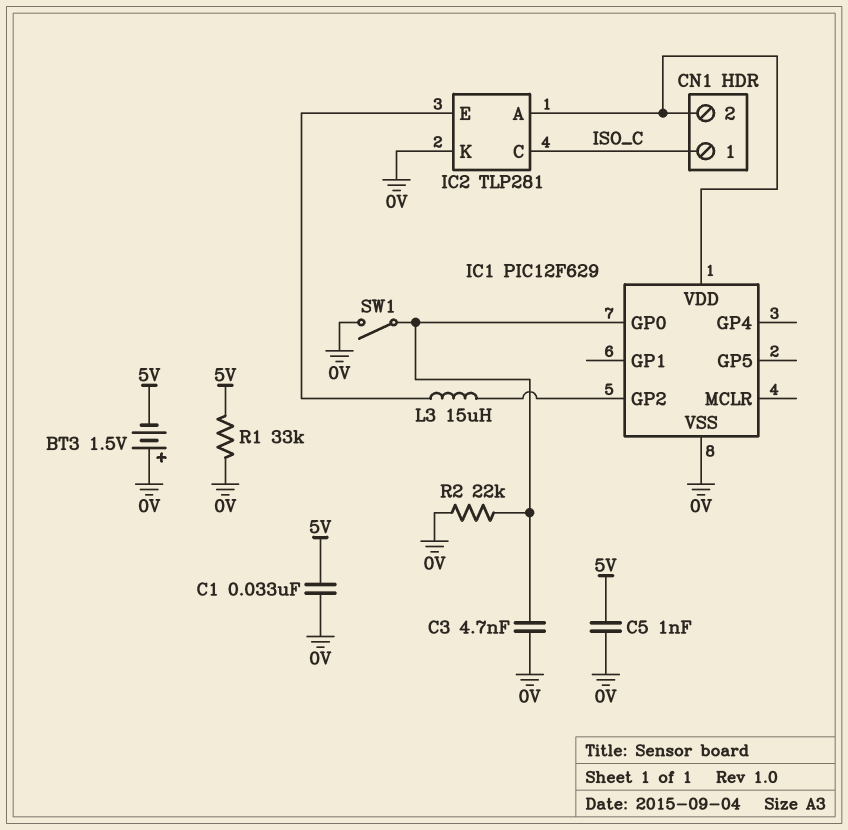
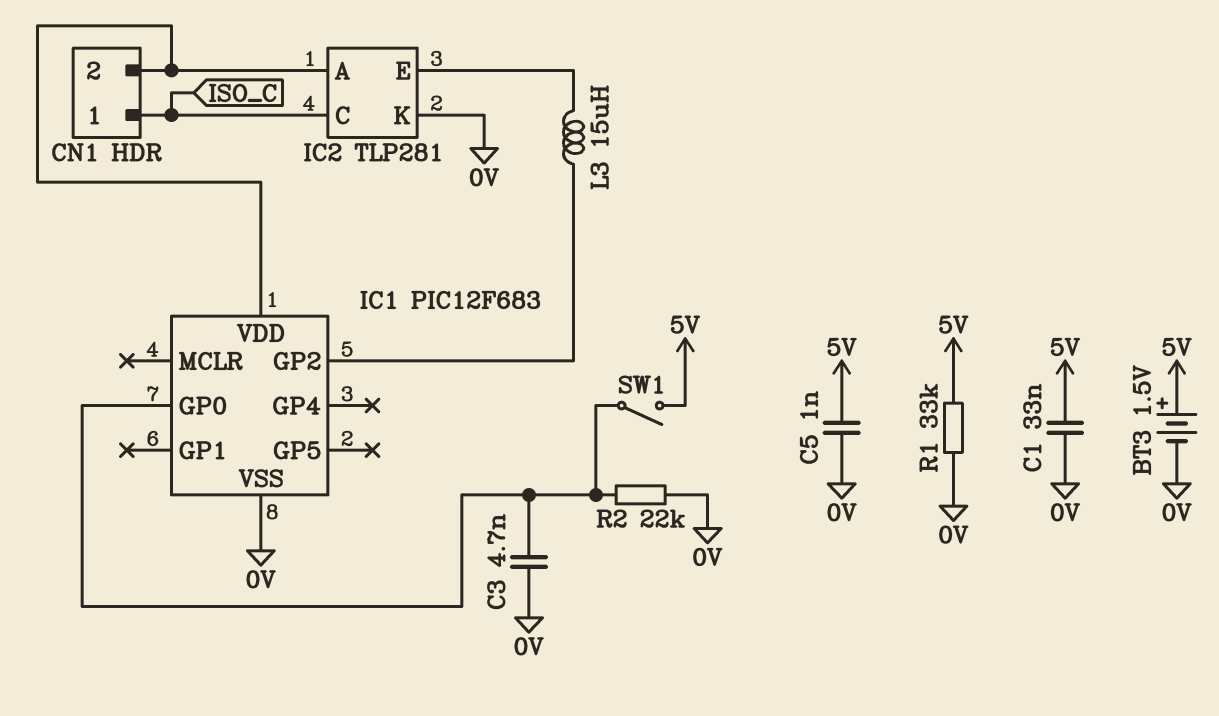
BT3: 1.5V (plus 0V, minus 5V) -> 1.5V (plus 5V, minus 0V)
IC1: PIC12F629 -> PIC12F683
SW1: switch (0V, IC1/GP0) -> switch (5V, IC1/GP0)

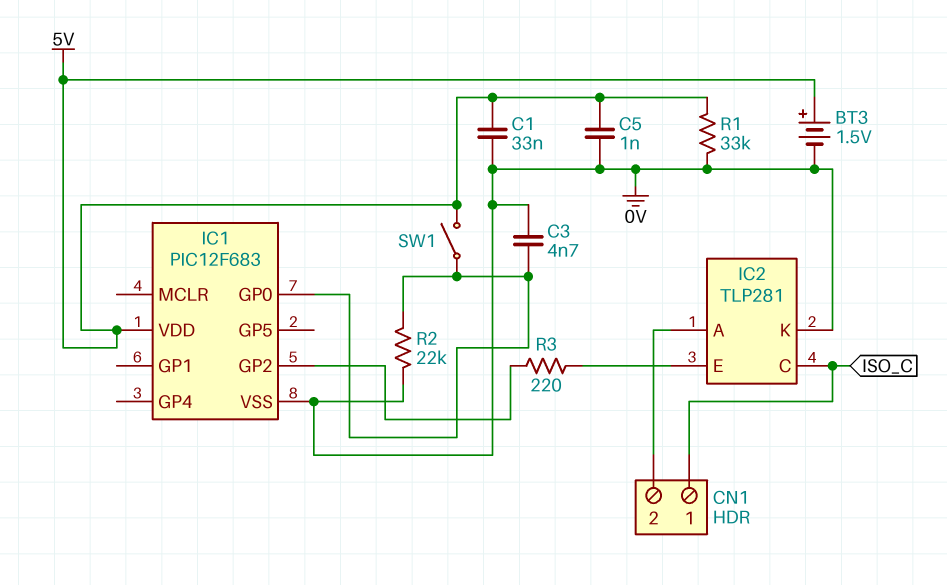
IC1 pin VDD: CN1/2 -> 5V
L3: 15uH (IC1/GP2, IC2/E) -> none
R3: none -> 220 (IC1/GP2, IC2/E)

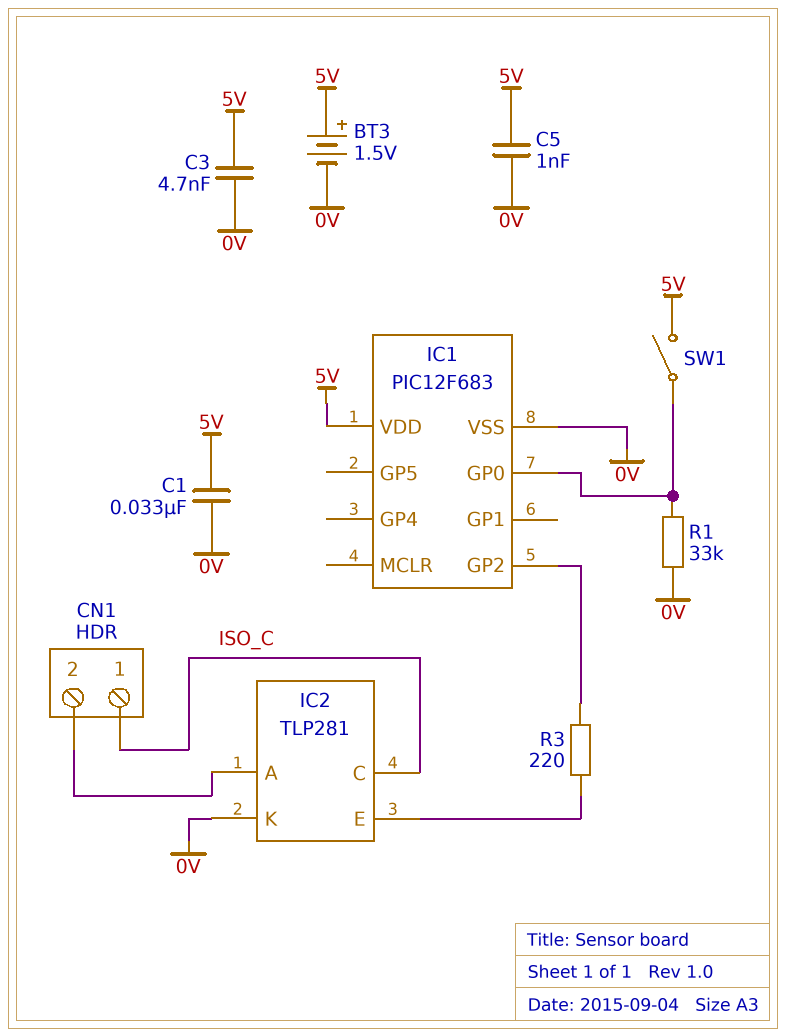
C3: 4.7nF (0V, IC1/GP0) -> 4.7nF (0V, 5V)
R1: 33k (0V, 5V) -> 33k (0V, IC1/GP0)
R2: 22k (0V, IC1/GP0) -> none

